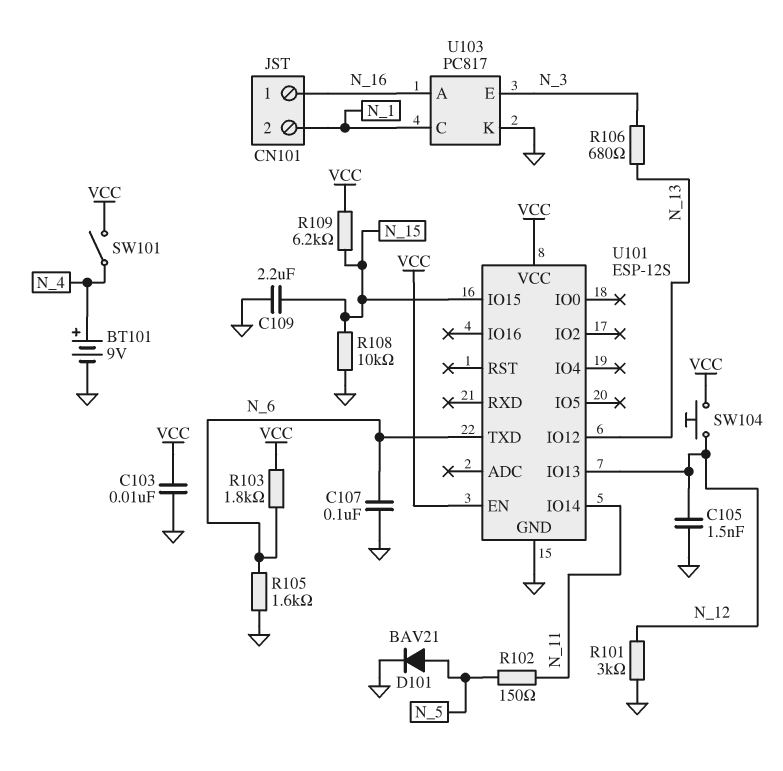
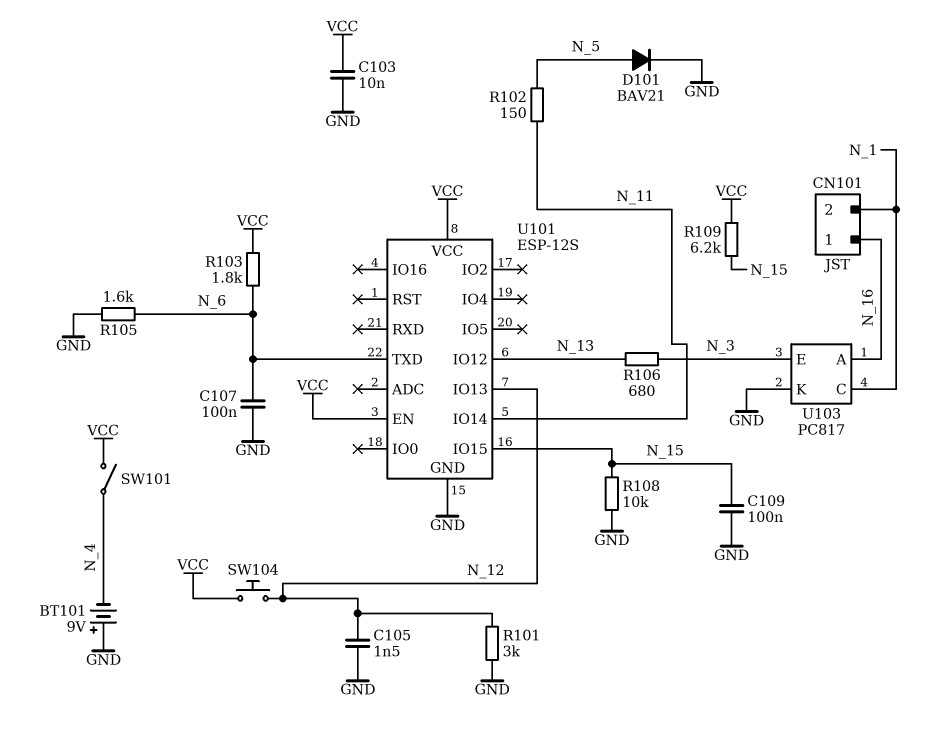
BT101: 9V (plus N_4, minus GND) -> 9V (plus GND, minus N_4)
C109: 2.2uF (GND, N_15) -> 100nF (GND, N_15)

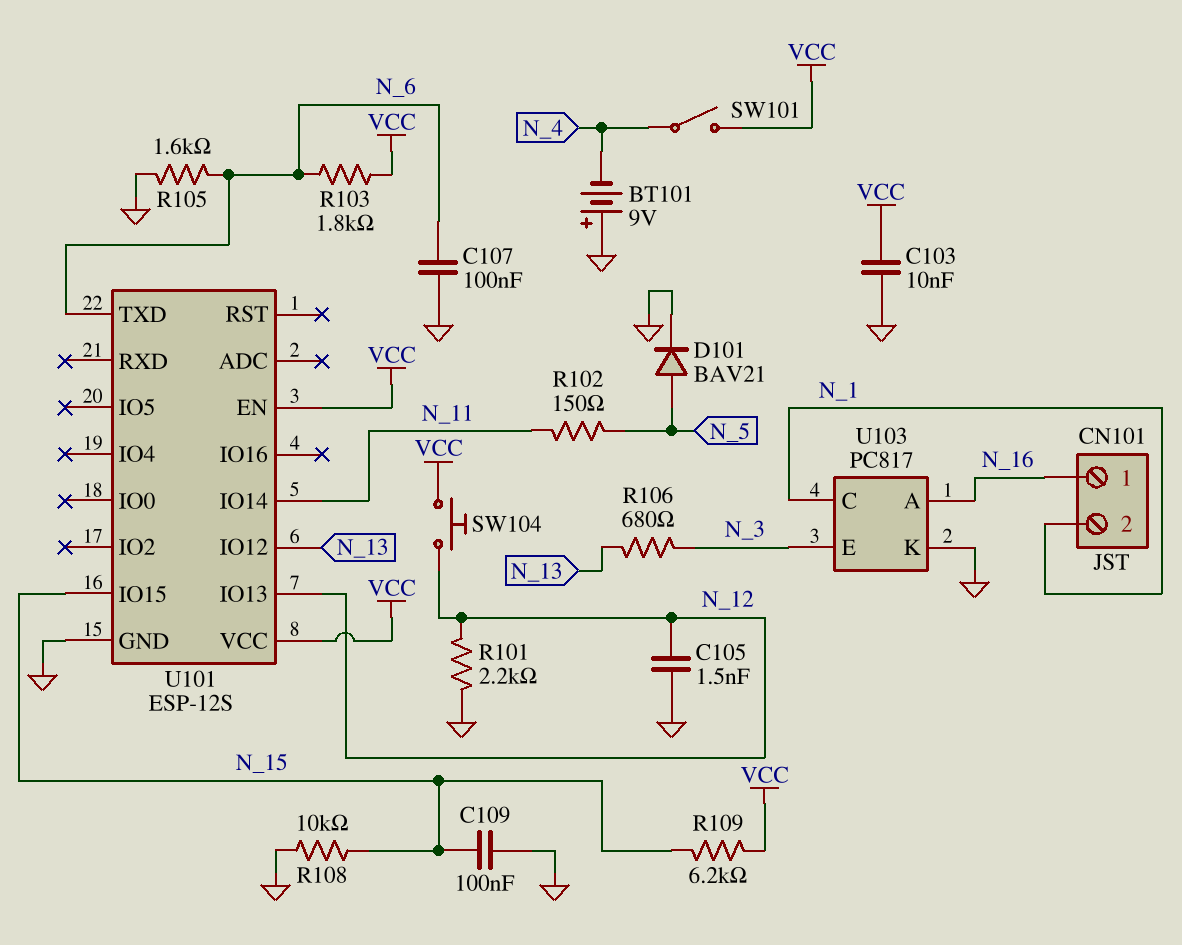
R101: 3k (GND, N_12) -> 2.2k (GND, N_12)

